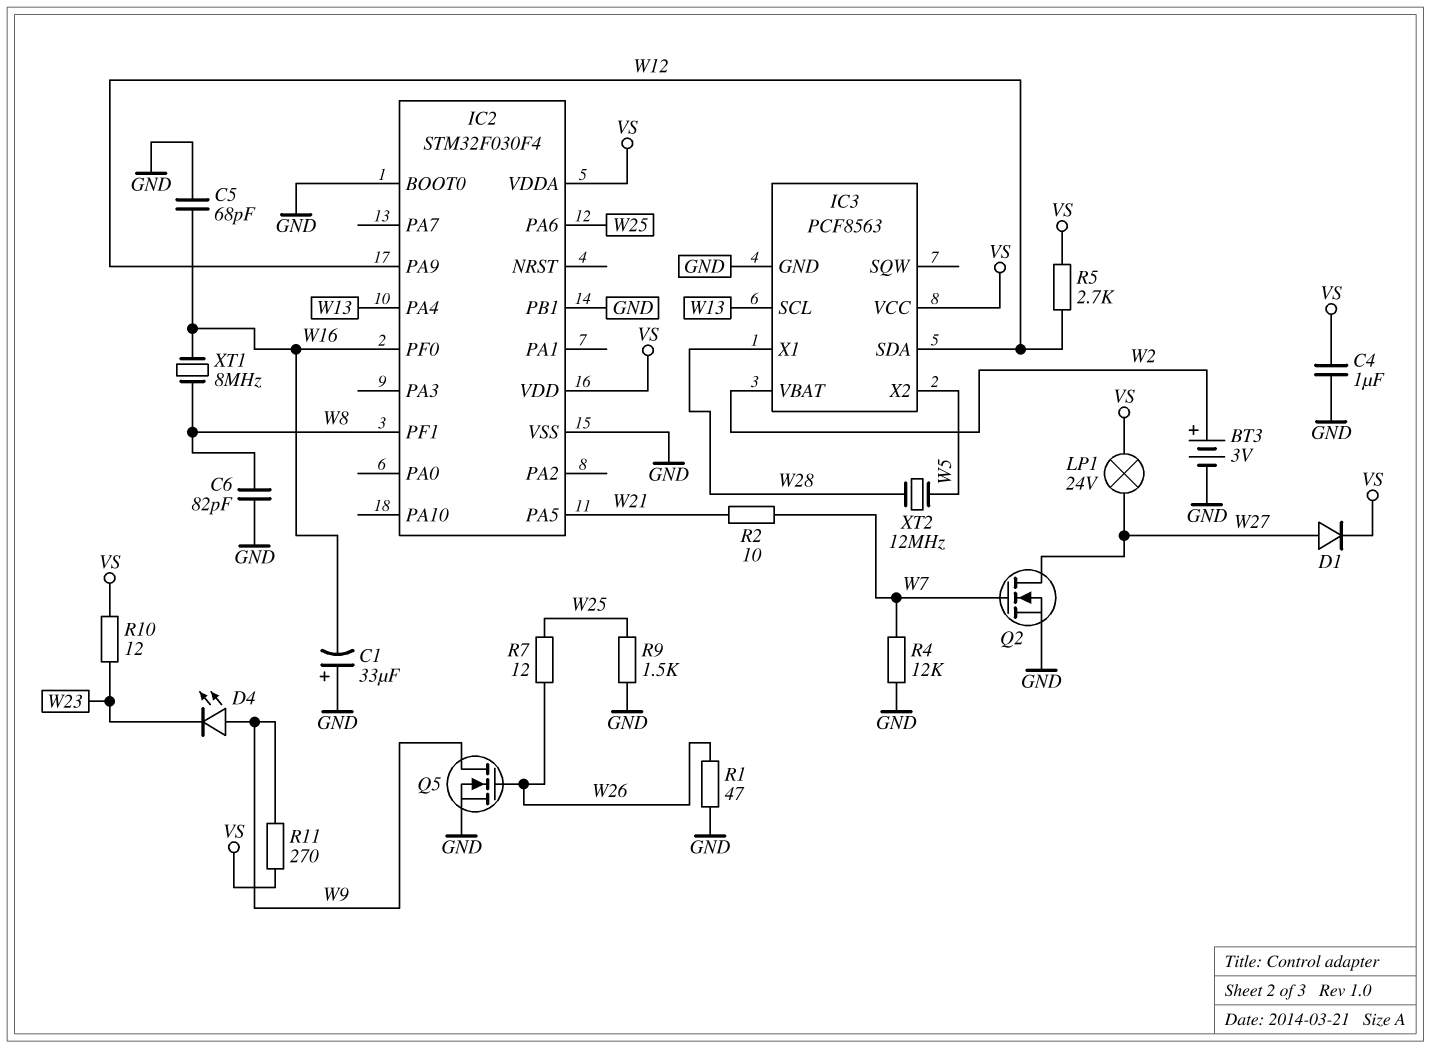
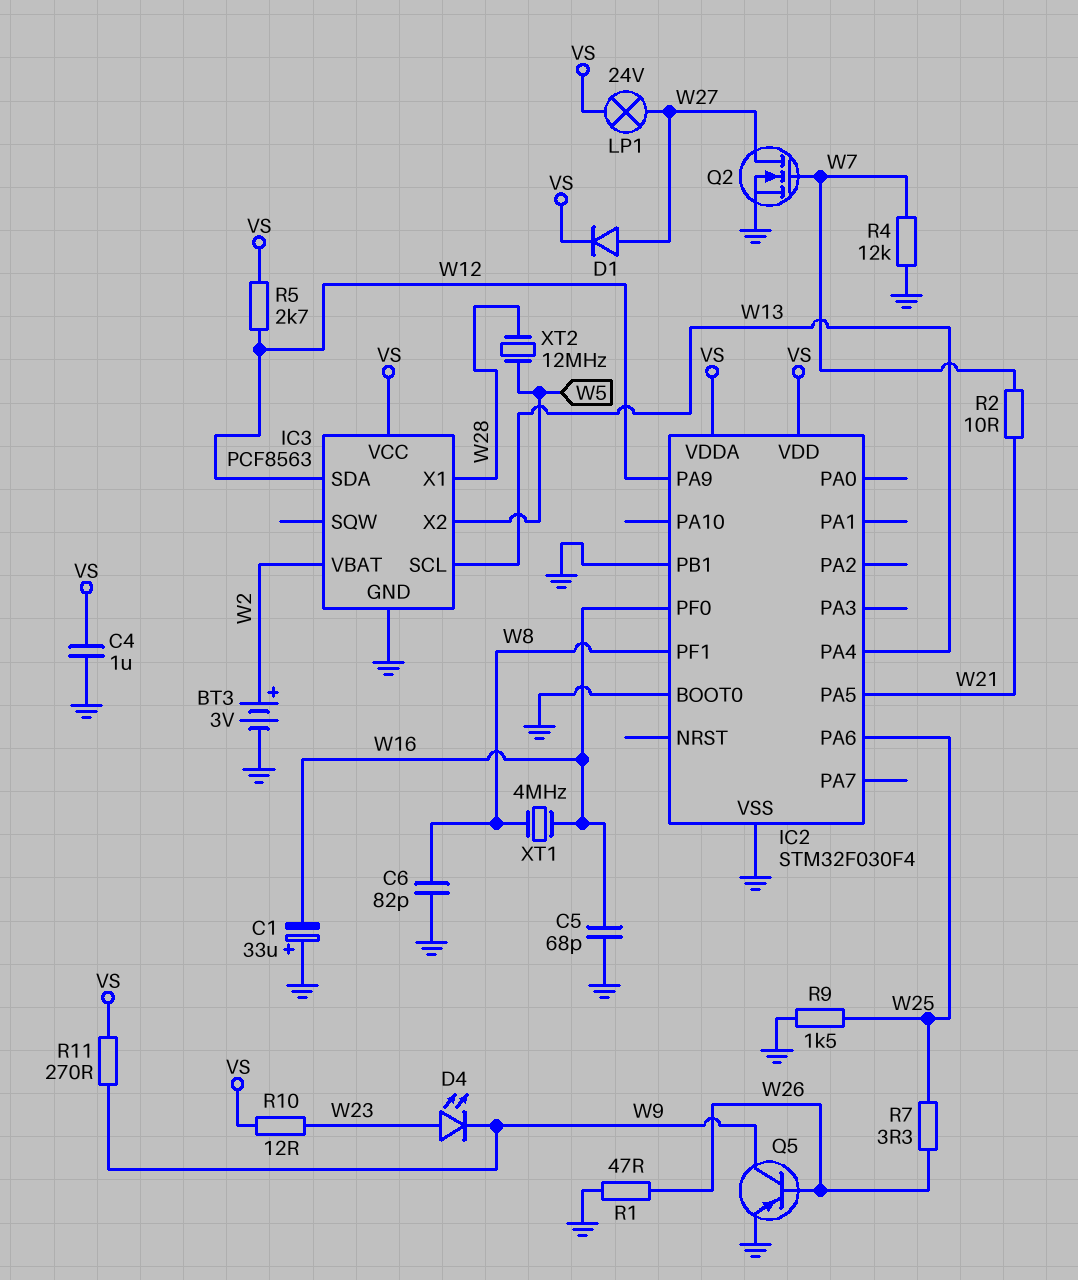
D4: LED (A W9, K W23) -> LED (A W23, K W9)
Q5: NMOS (G W26, D W9, S GND) -> PNP (B W26, C W9, E GND)
R7: 12 (W25, W26) -> 3.3 (W25, W26)
XT1: 8MHz (W8, W16) -> 4MHz (W8, W16)

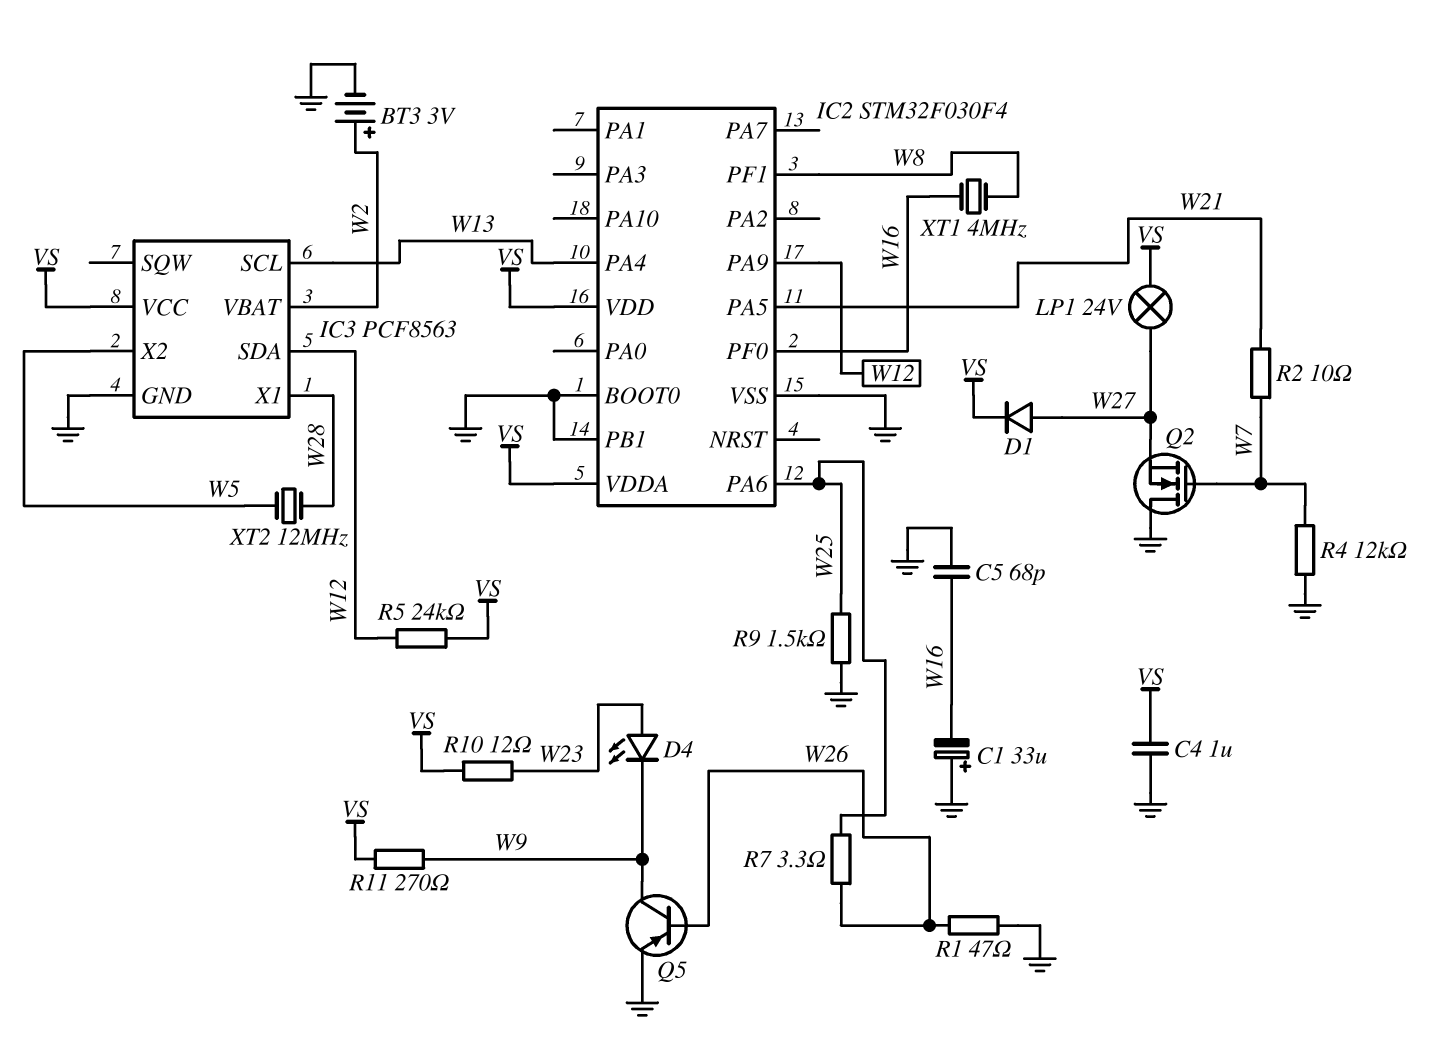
C6: 82pF (GND, W8) -> none
Q2: NMOS (G W7, D W27, S GND) -> NMOS (G W7, D GND, S W27)
R5: 2.7k (VS, W12) -> 24k (VS, W12)

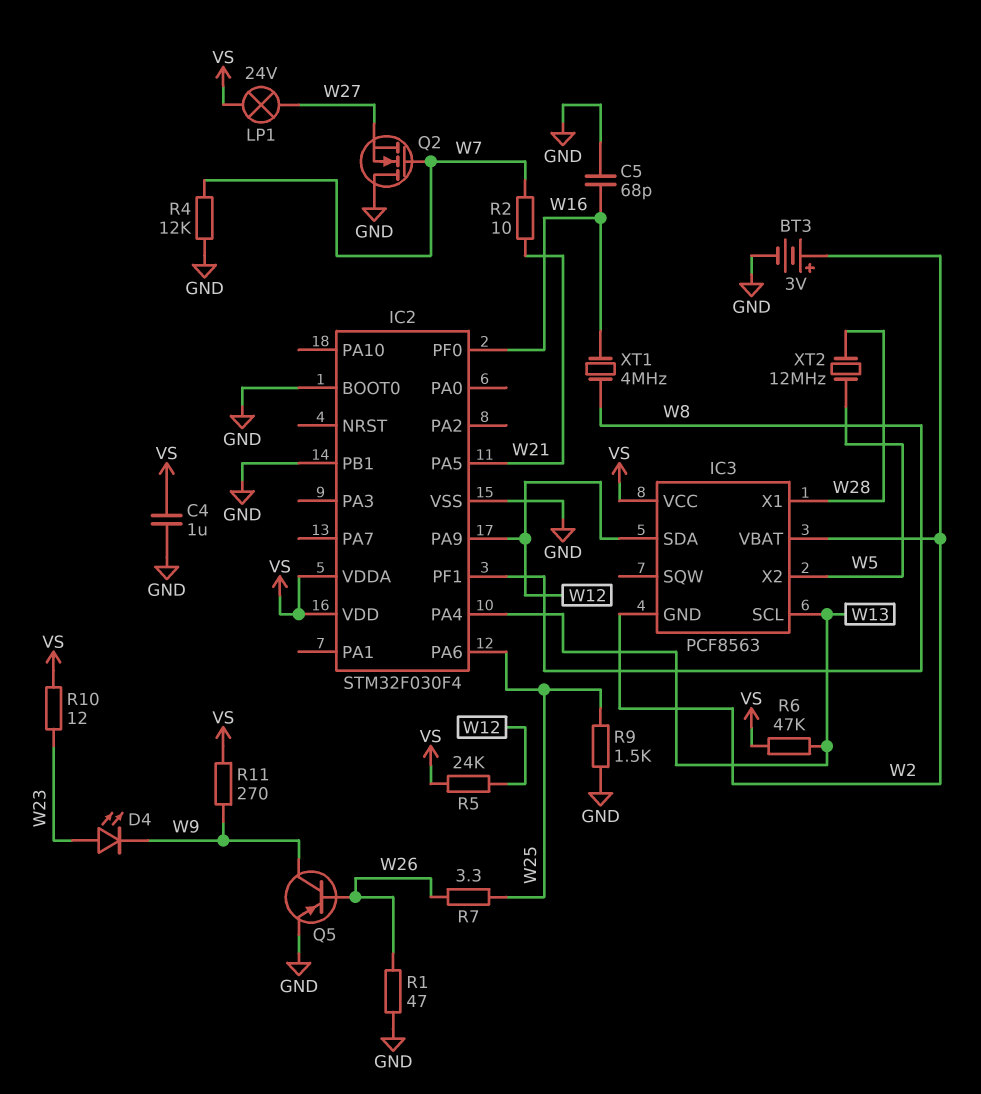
C1: 33uF (plus GND, minus W16) -> none
D1: diode (A W27, K VS) -> none
IC3 pin GND: GND -> W2
R6: none -> 47k (VS, W13)

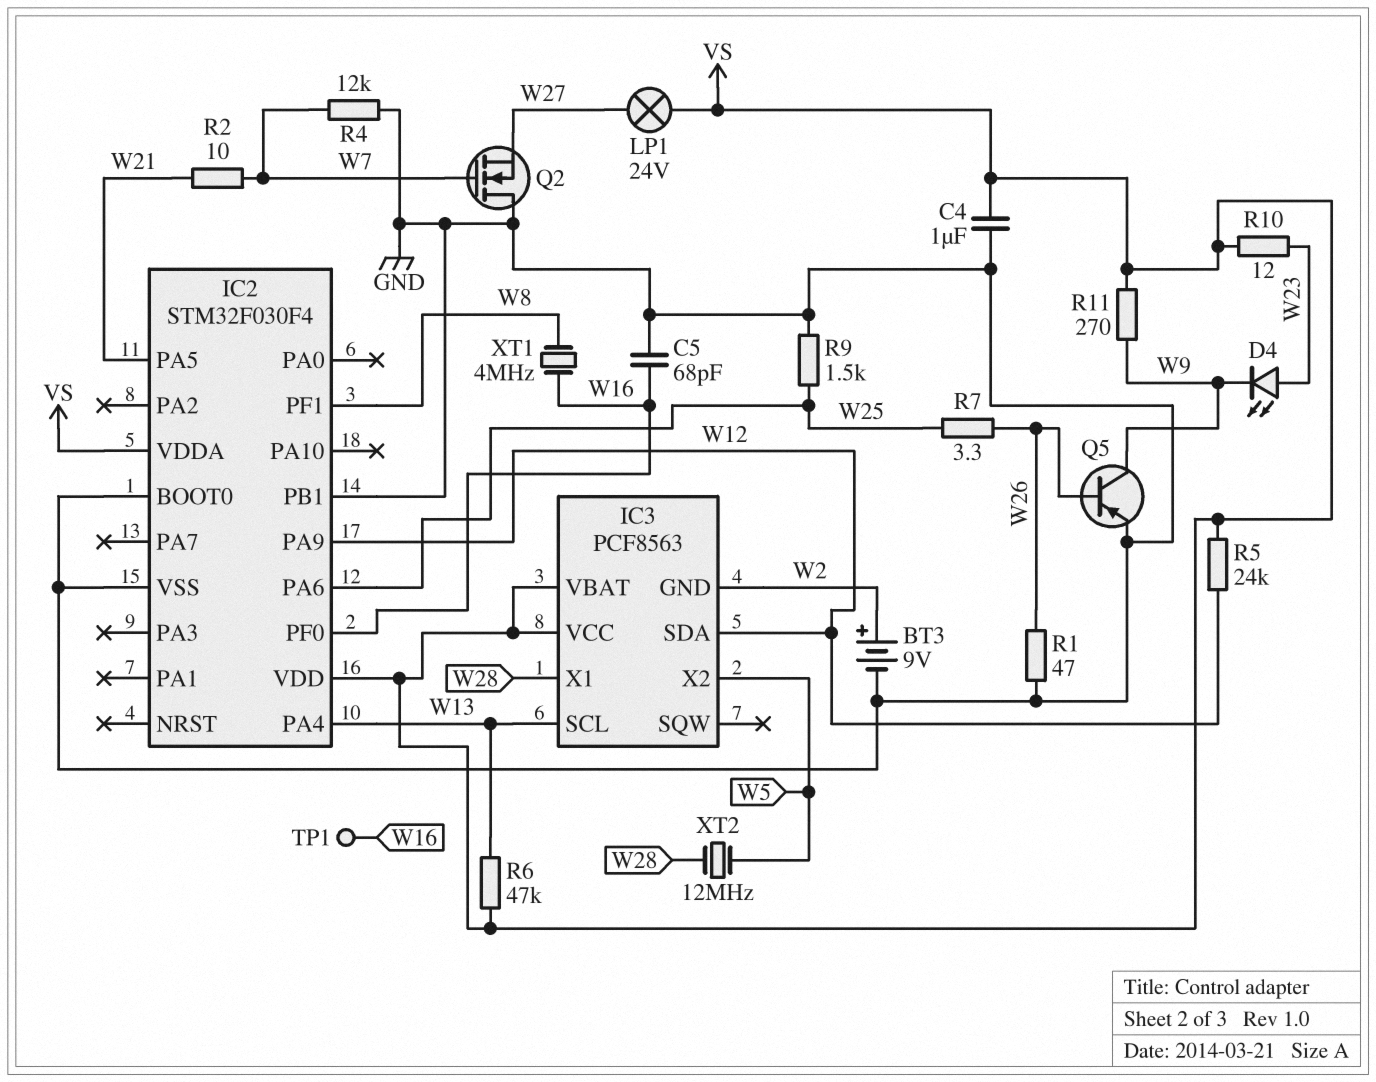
BT3: 3V (plus W2, minus GND) -> 9V (plus W2, minus GND)
IC3 pin VBAT: W2 -> VS
TP1: none -> test point (W16)

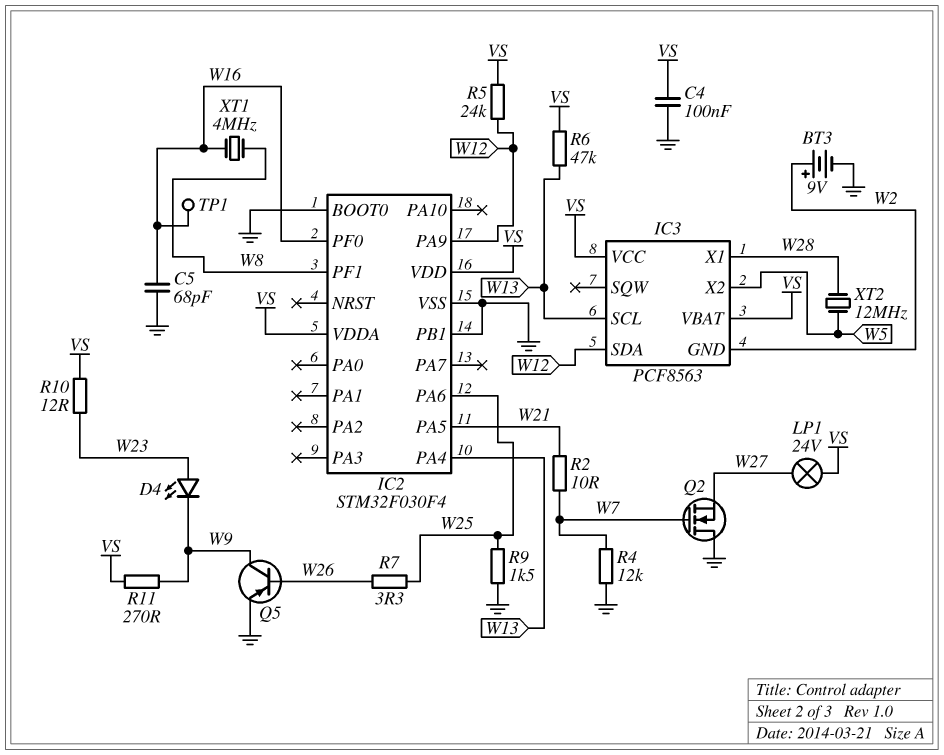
C4: 1uF (GND, VS) -> 100nF (GND, VS)
R1: 47 (GND, W26) -> none

